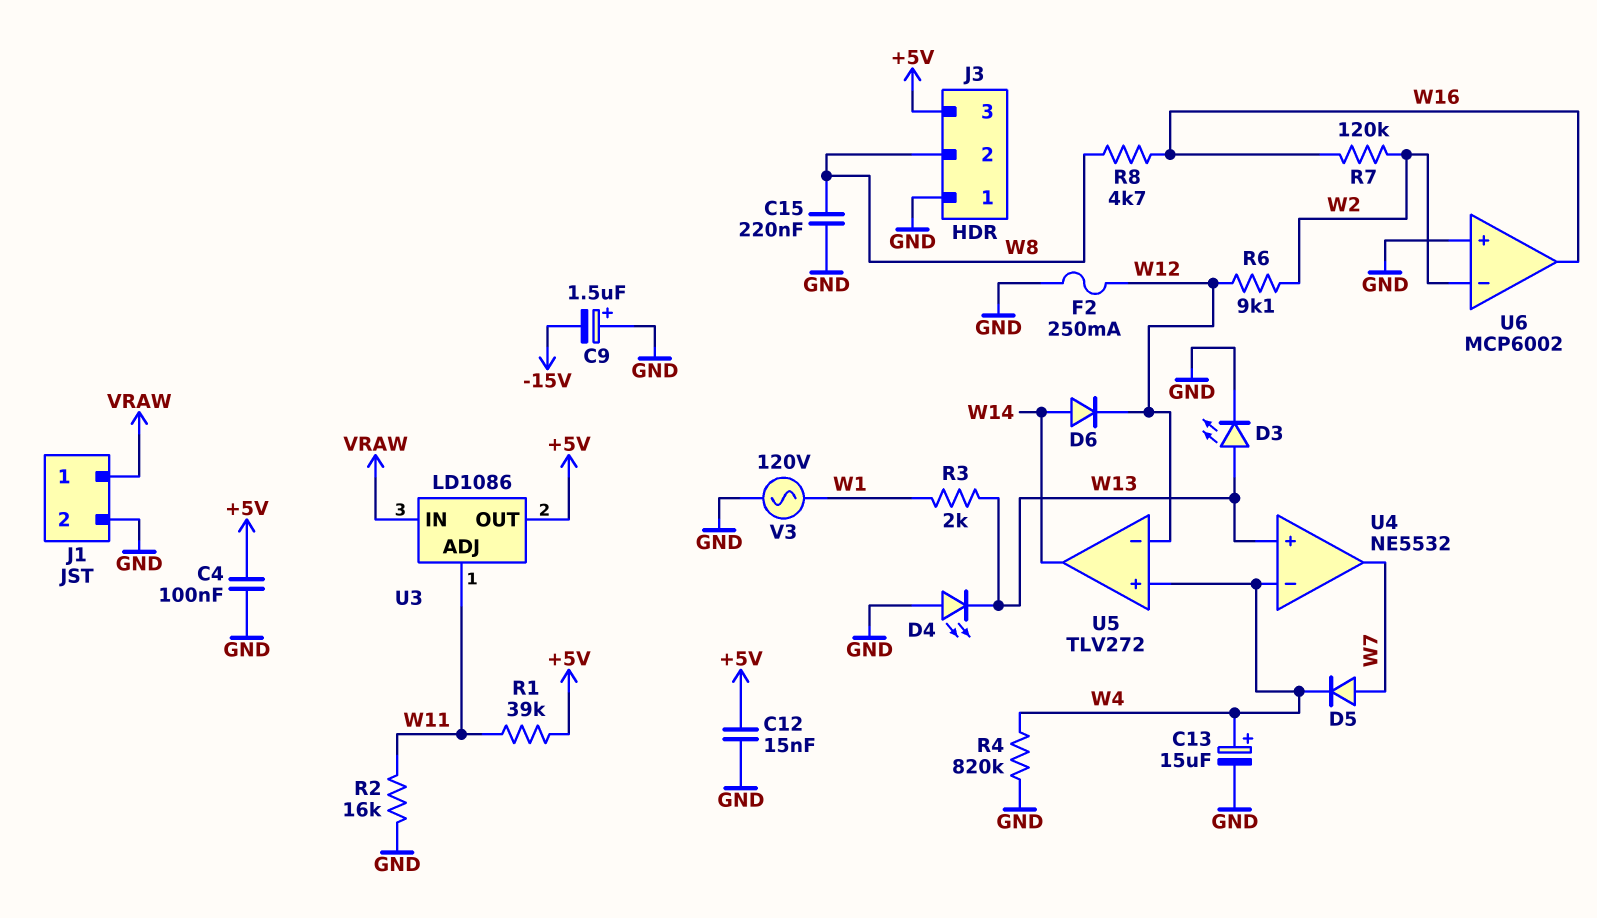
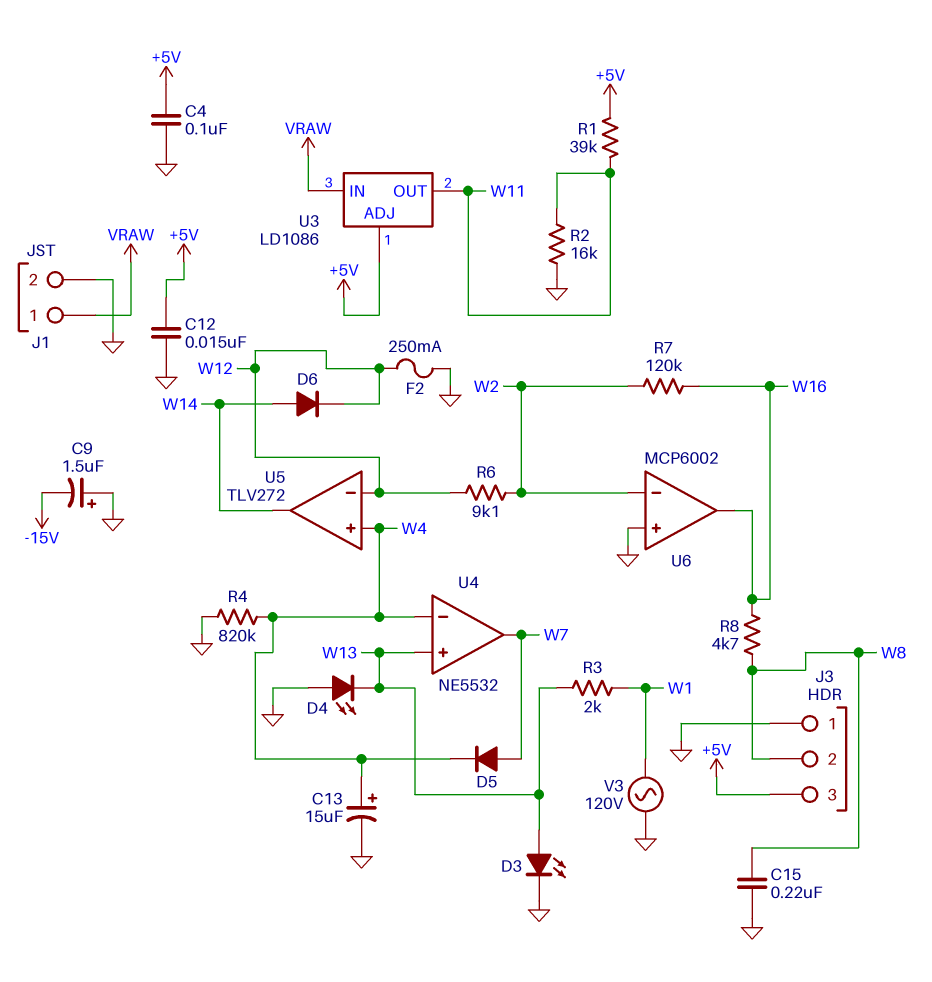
U3 pin ADJ: W11 -> +5V
U3 pin OUT: +5V -> W11

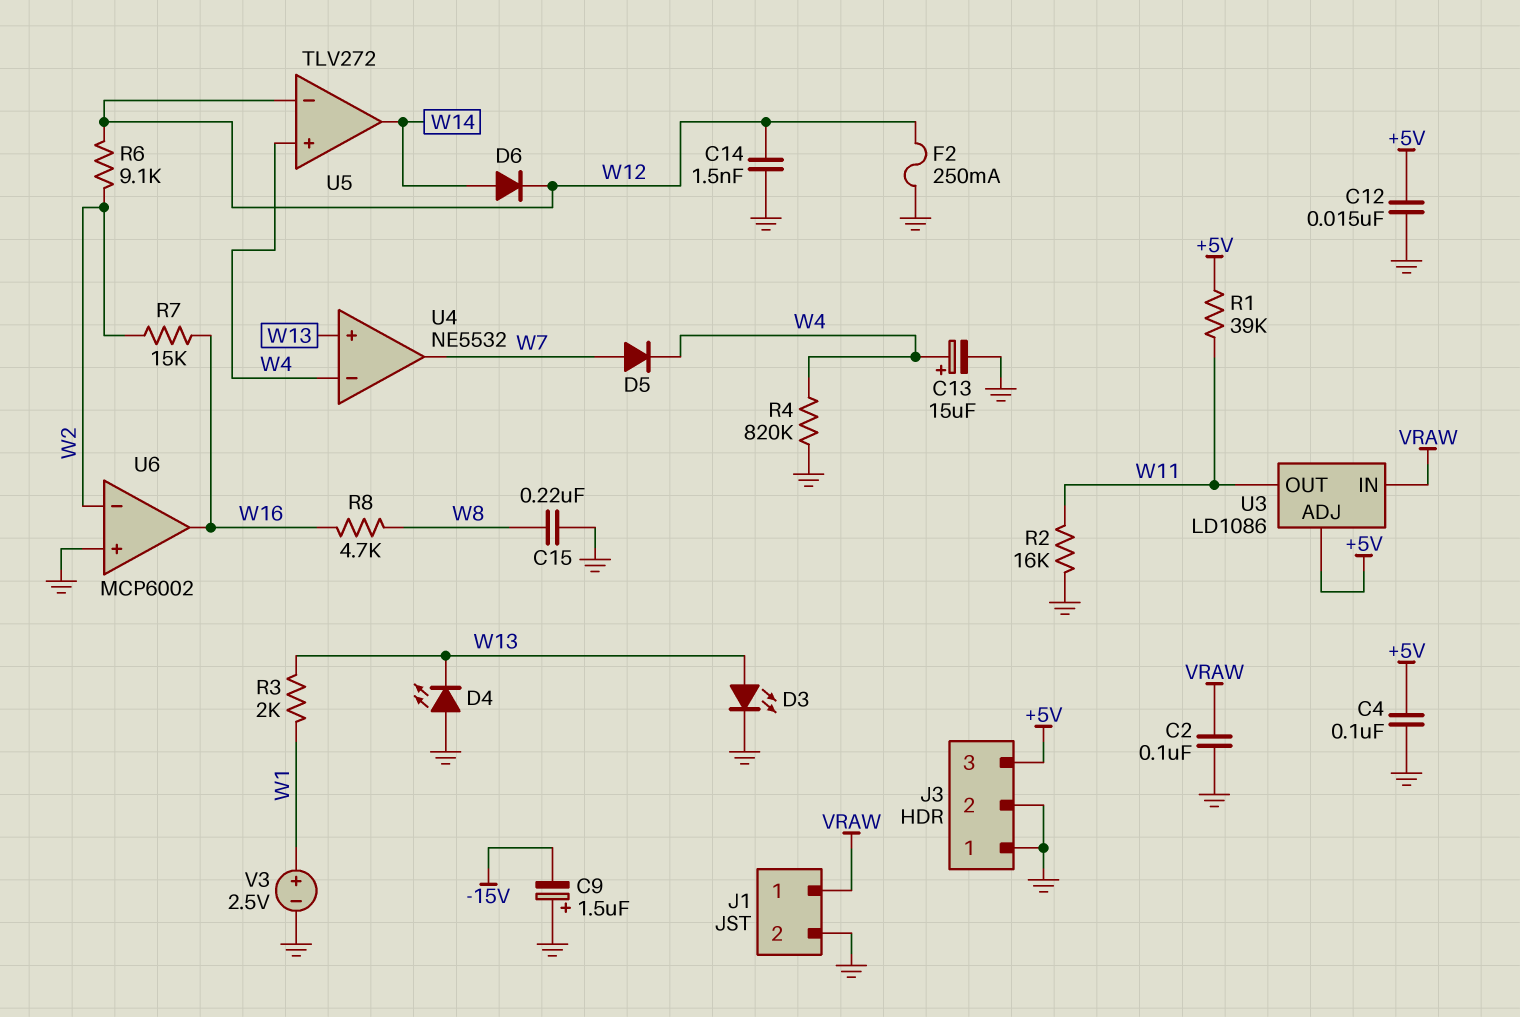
C2: none -> 100nF (GND, VRAW)
C14: none -> 1.5nF (GND, W12)
J3 pin 2: W8 -> GND
R7: 120k (W2, W16) -> 15k (W2, W16)
V3: AC 120V (GND, W1) -> 2.5V (plus W1, minus GND)

